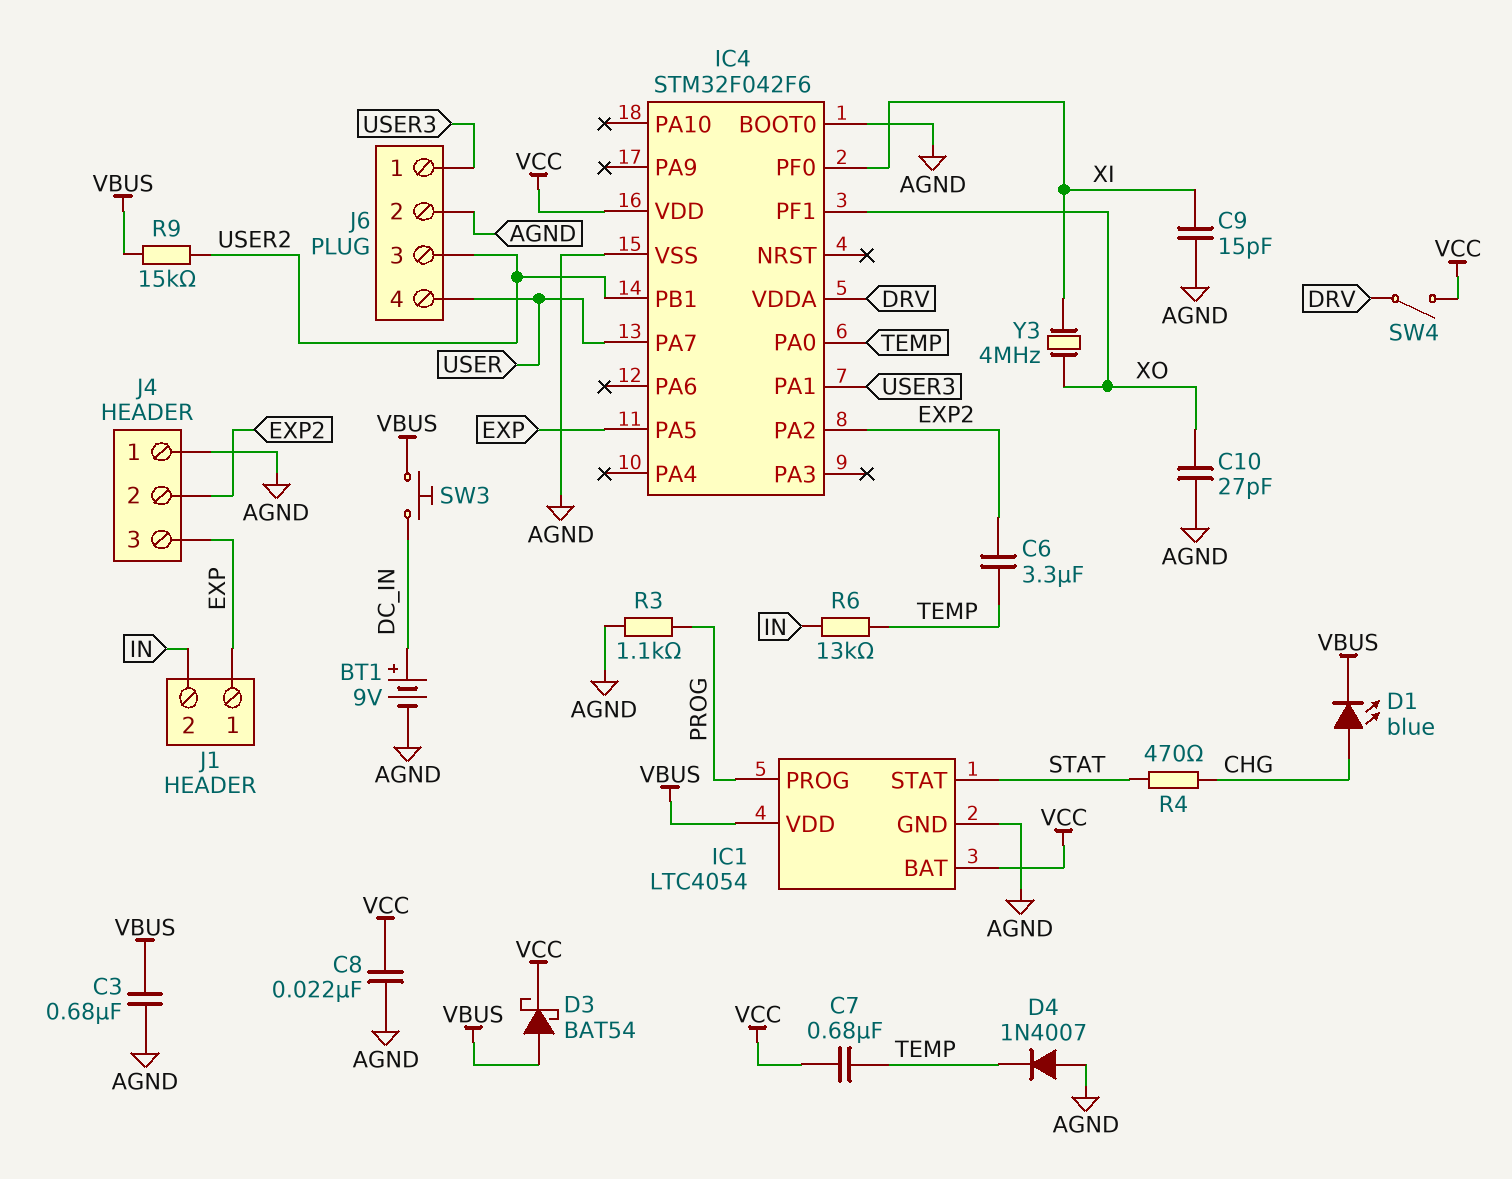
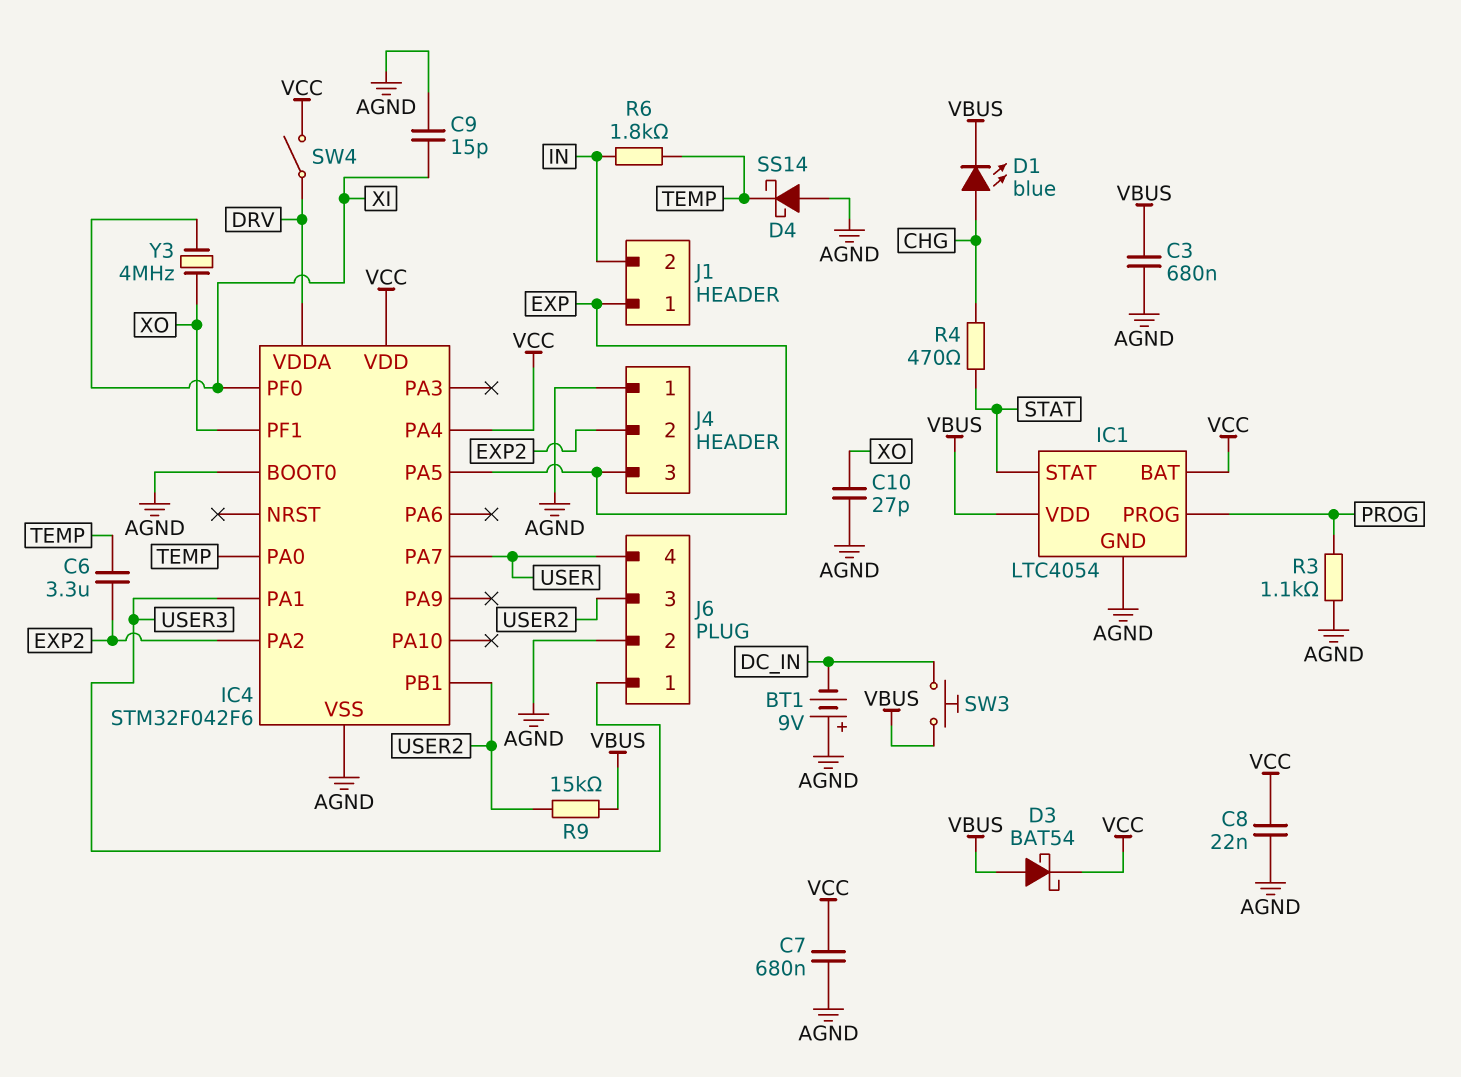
BT1: 9V (plus DC_IN, minus AGND) -> 9V (plus AGND, minus DC_IN)
C7: 680nF (TEMP, VCC) -> 680nF (AGND, VCC)
D4: diode 1N4007 (A AGND, K TEMP) -> schottky SS14 (A AGND, K TEMP)
IC4 pin PA4: none -> VCC
R6: 13k (IN, TEMP) -> 1.8k (IN, TEMP)

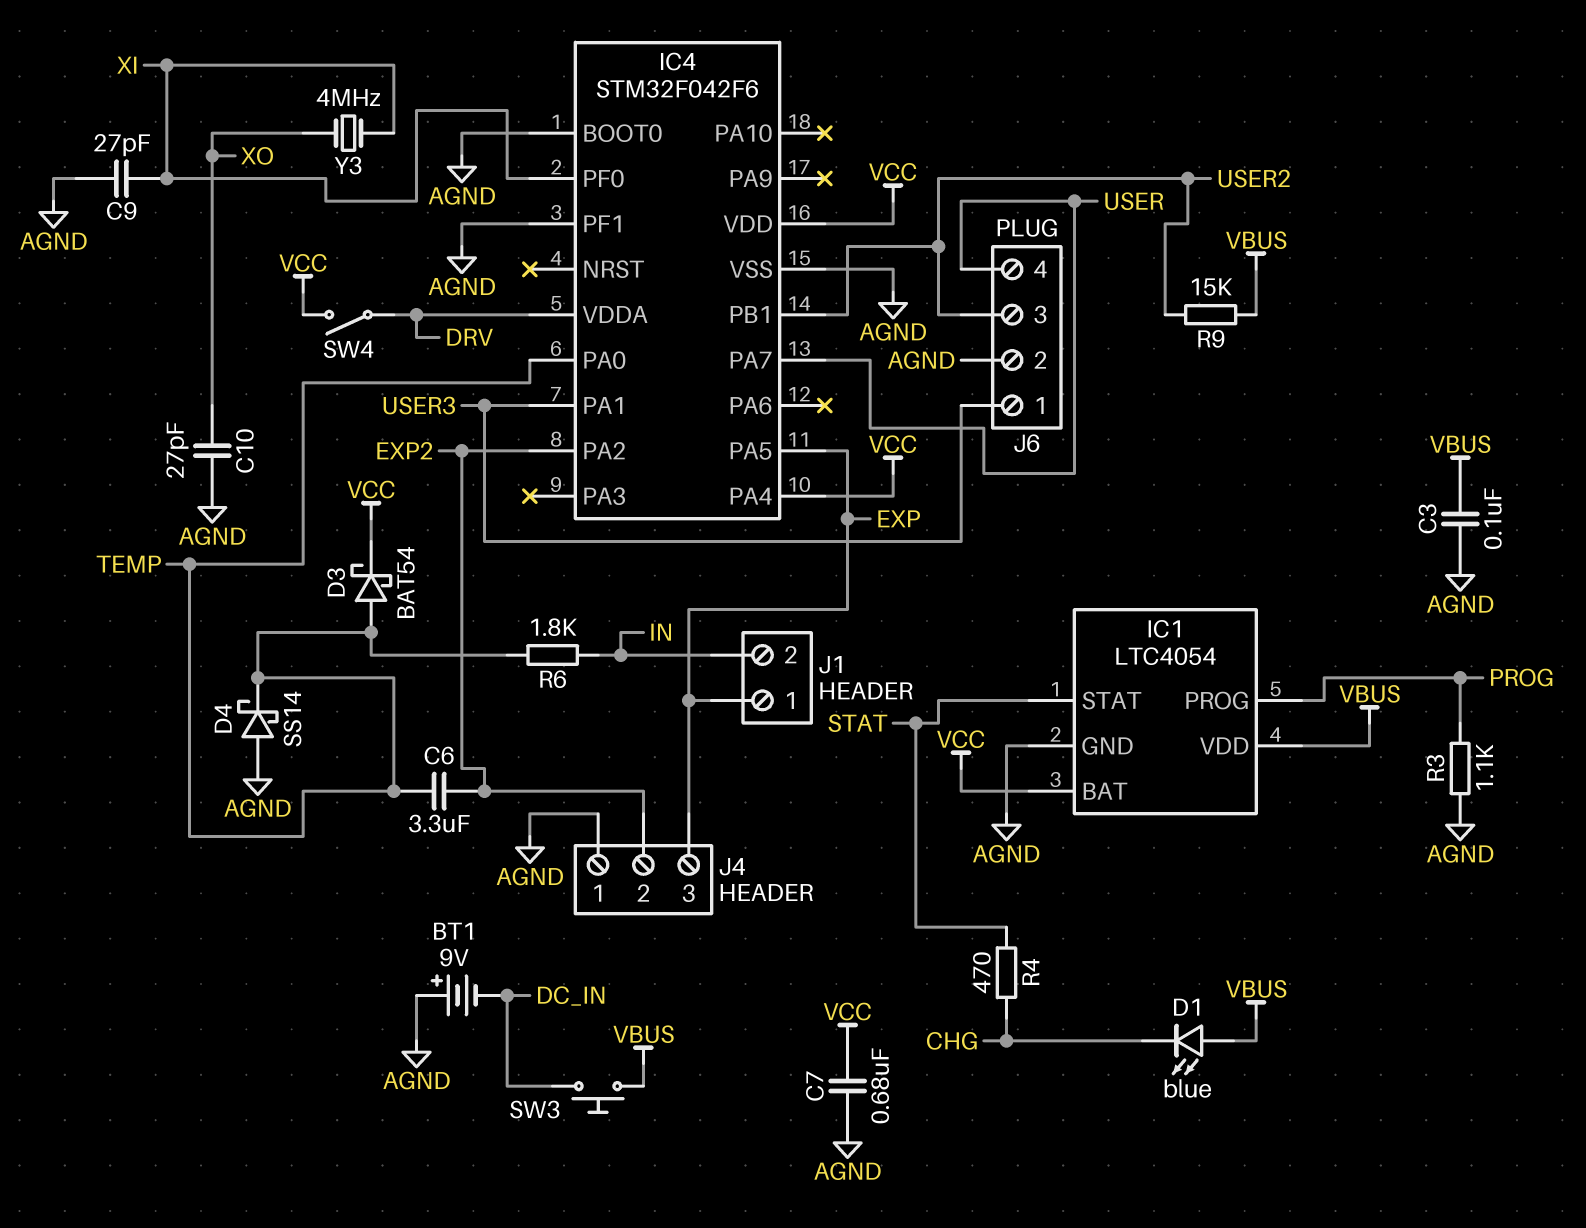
C3: 680nF (AGND, VBUS) -> 100nF (AGND, VBUS)
C8: 22nF (AGND, VCC) -> none
C9: 15pF (AGND, XI) -> 27pF (AGND, XI)
D1: LED blue (A CHG, K VBUS) -> LED blue (A VBUS, K CHG)
D3: schottky BAT54 (A VBUS, K VCC) -> schottky BAT54 (A TEMP, K VCC)
IC4 pin PF1: XO -> AGND

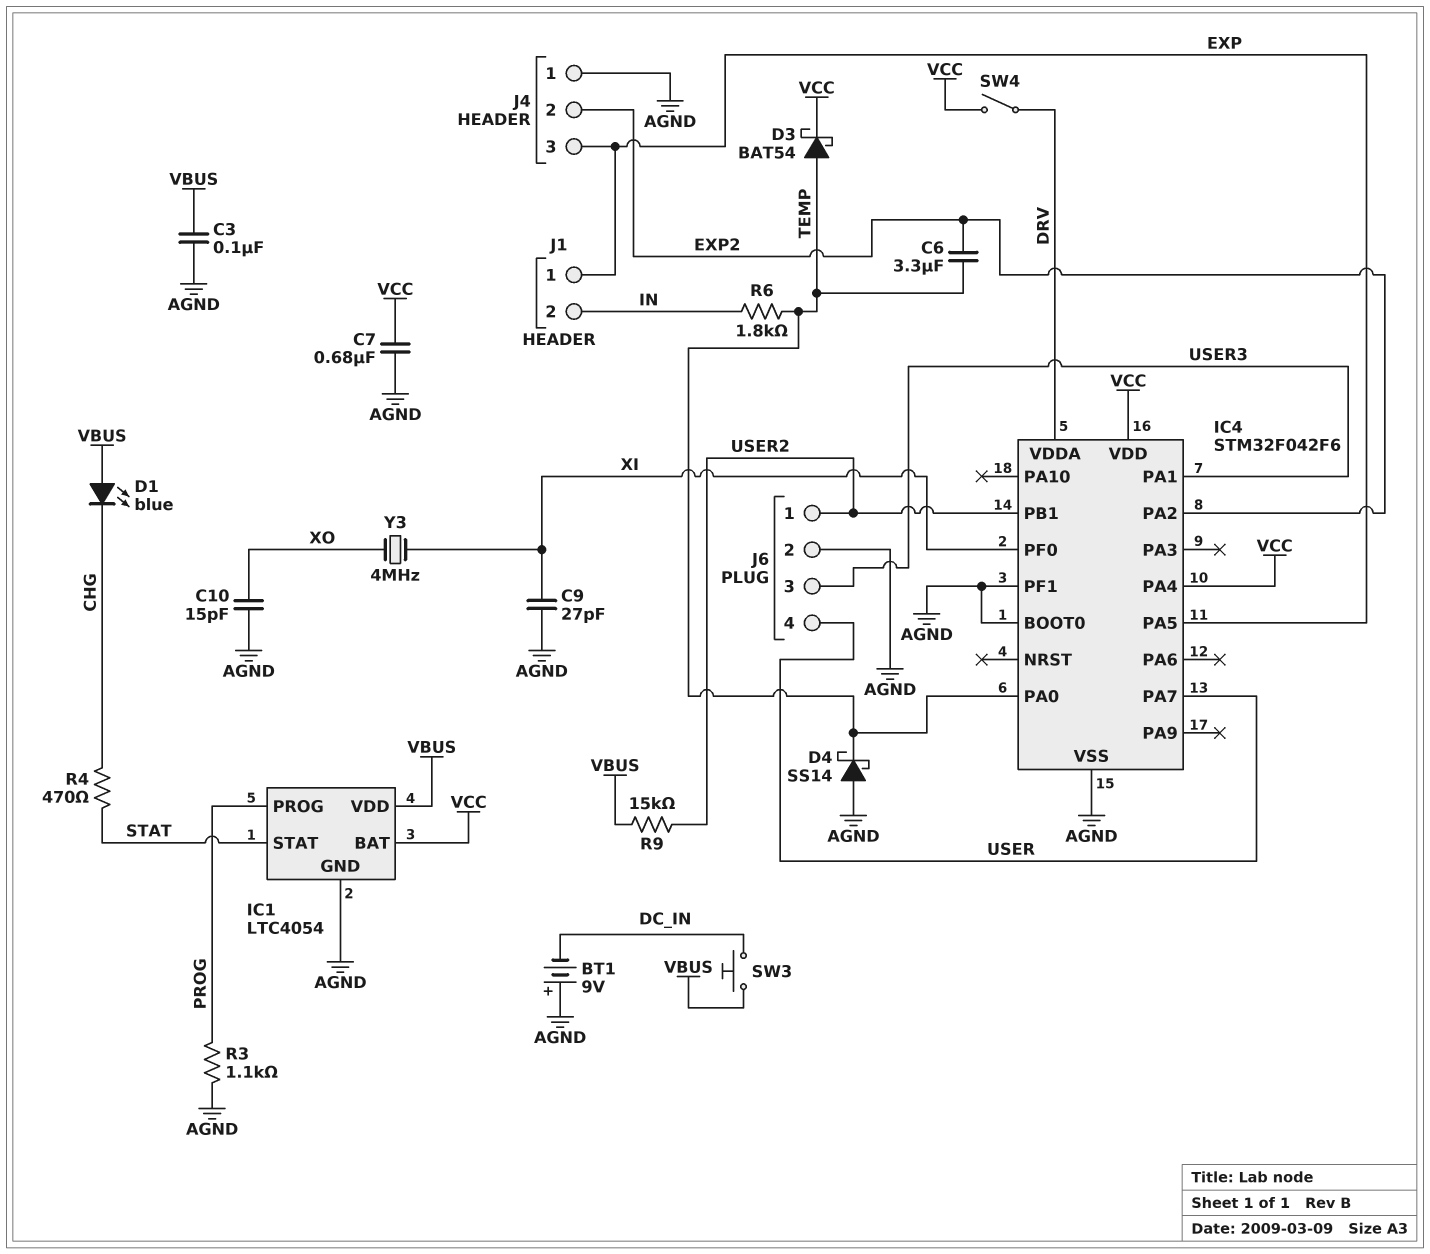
C10: 27pF (AGND, XO) -> 15pF (AGND, XO)
J6 pin 1: USER3 -> USER2
J6 pin 3: USER2 -> USER3

